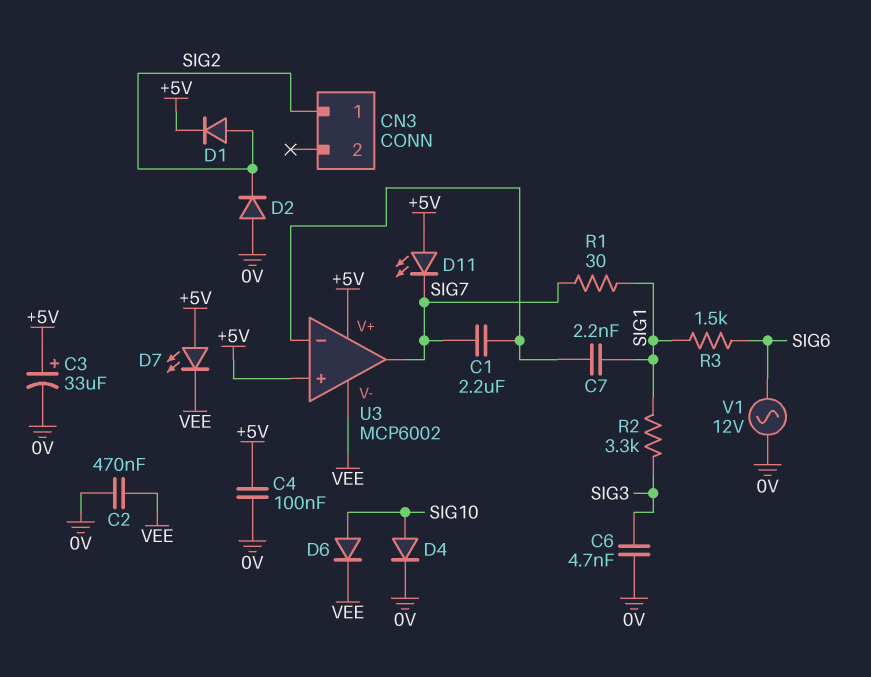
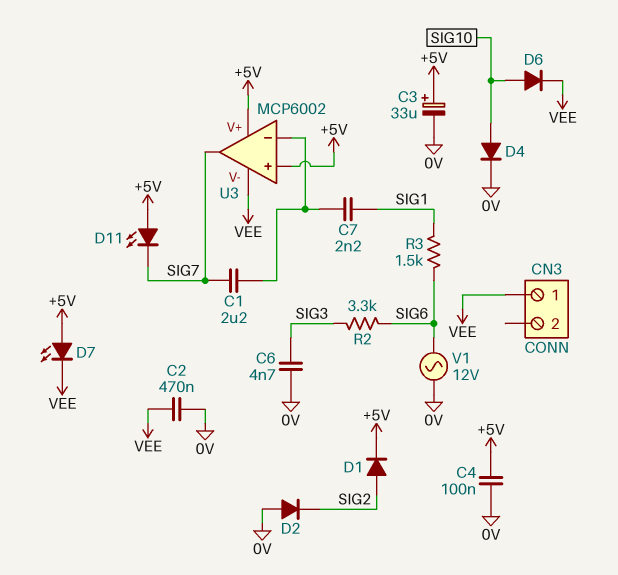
CN3 pin 1: SIG2 -> VEE
R1: 30 (SIG1, SIG7) -> none
R2: 3.3k (SIG1, SIG3) -> 3.3k (SIG3, SIG6)

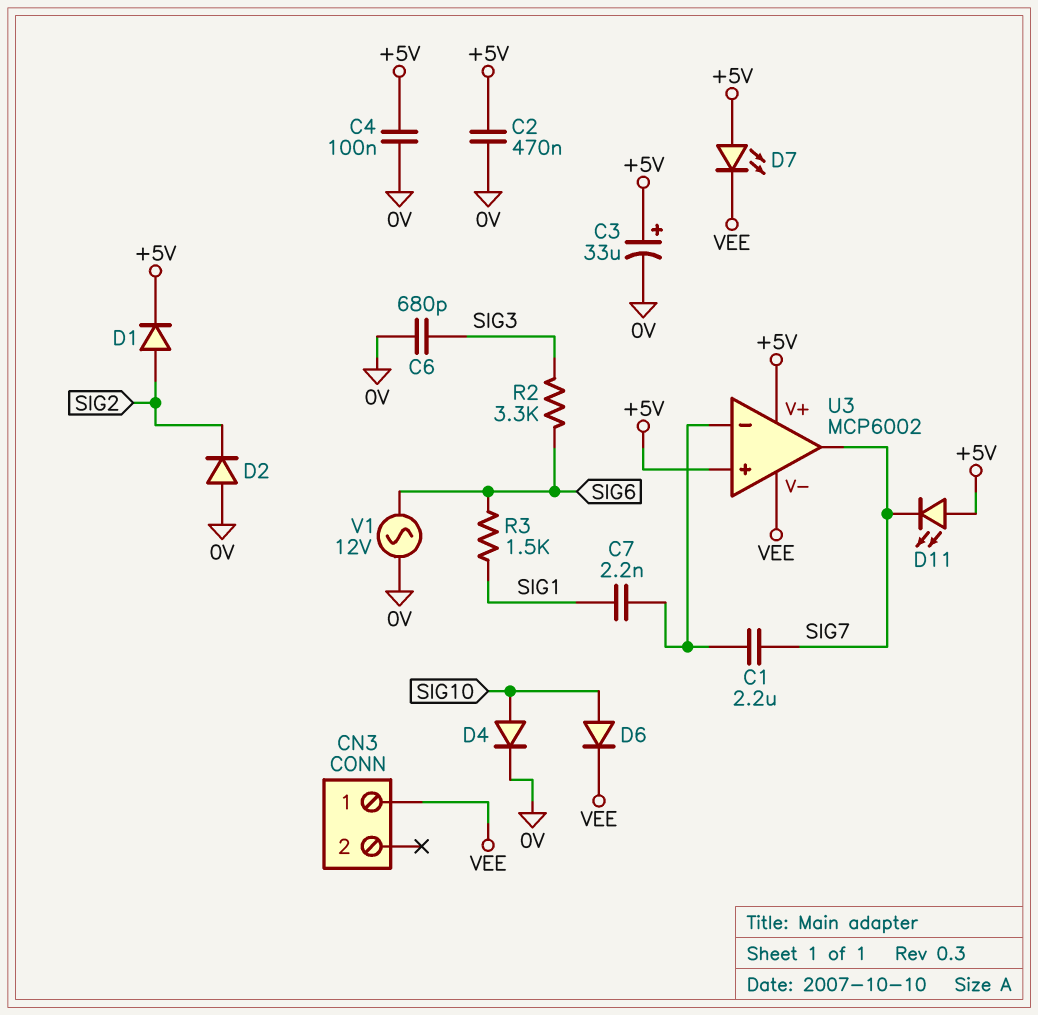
C2: 470nF (0V, VEE) -> 470nF (+5V, 0V)
C6: 4.7nF (0V, SIG3) -> 680pF (0V, SIG3)

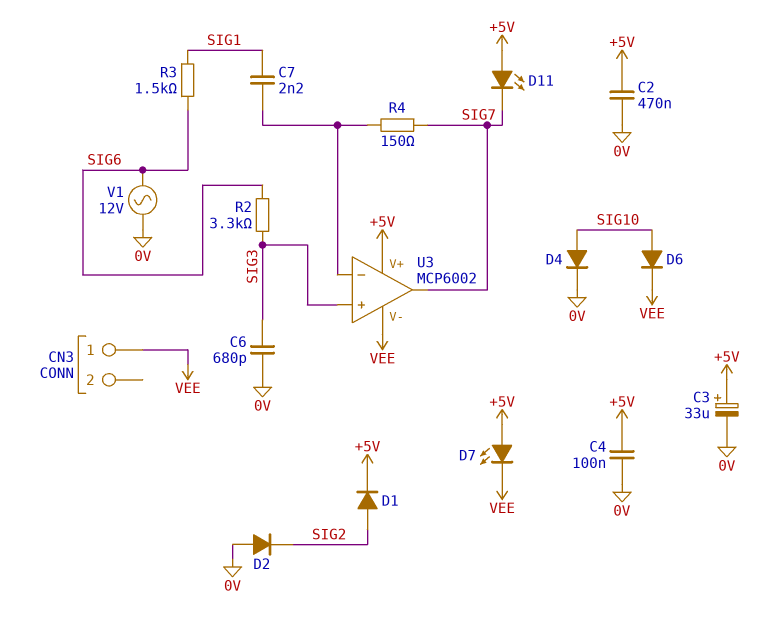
C1: 2.2uF (SIG7, U3/in-) -> none
R4: none -> 150 (SIG7, U3/in-)
U3 pin in+: +5V -> SIG3

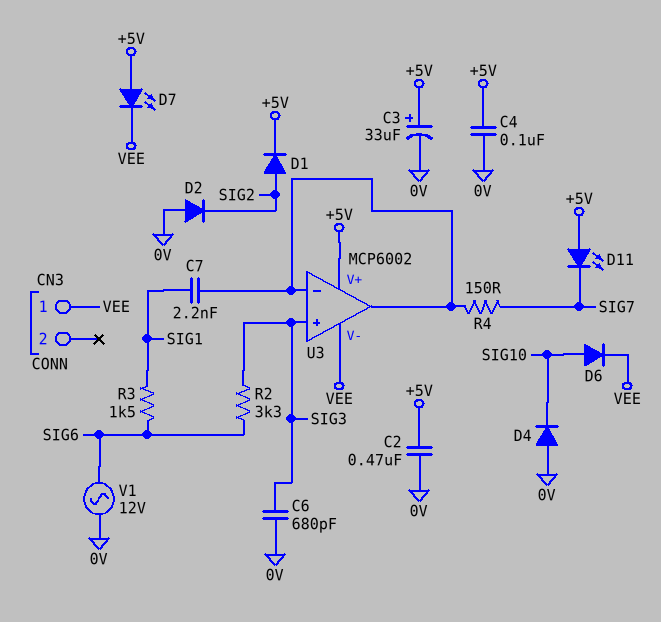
D4: diode (A SIG10, K 0V) -> diode (A 0V, K SIG10)
U3 pin out: SIG7 -> U3/in-

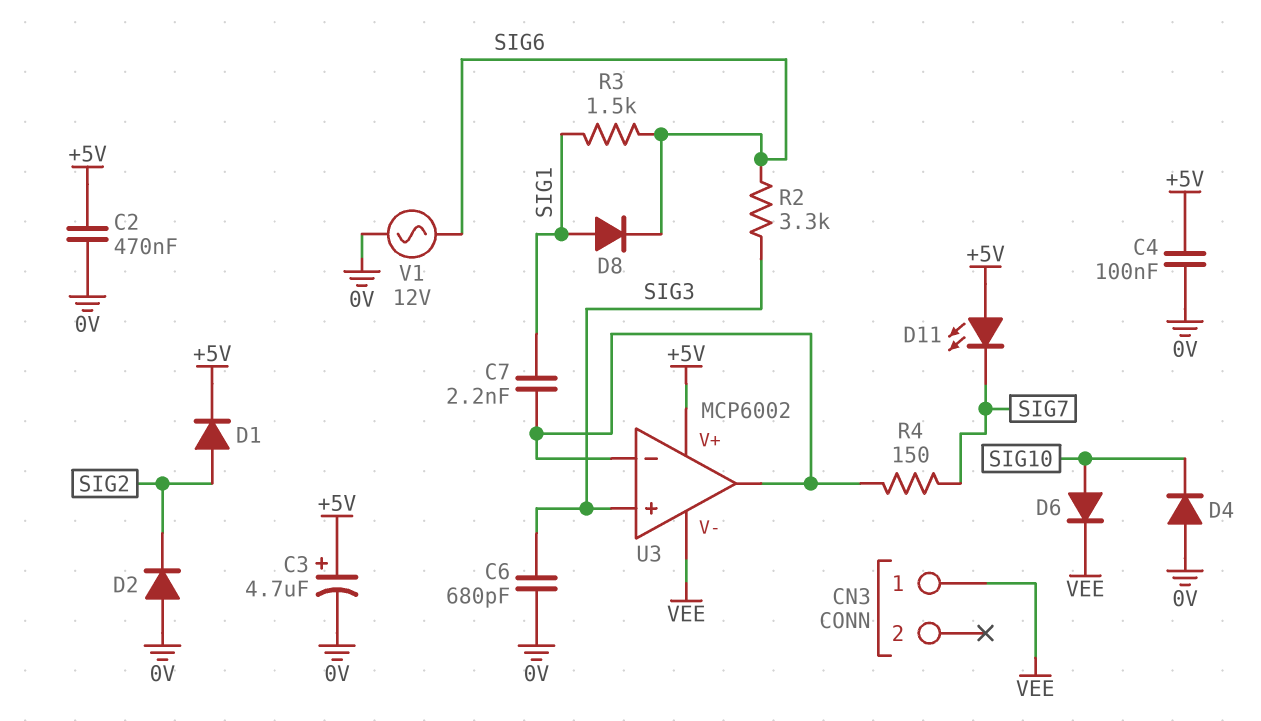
C3: 33uF (plus +5V, minus 0V) -> 4.7uF (plus +5V, minus 0V)
D7: LED (A +5V, K VEE) -> none
D8: none -> diode (A SIG1, K SIG6)

